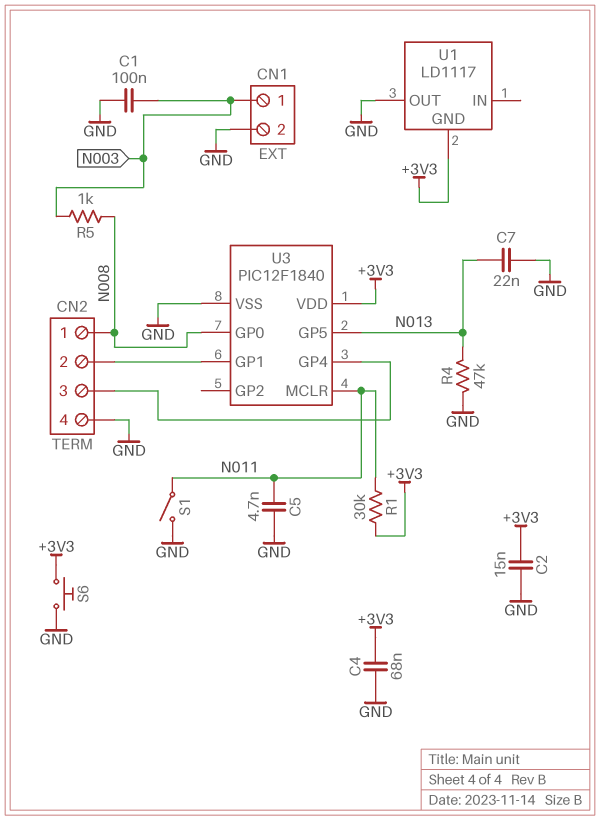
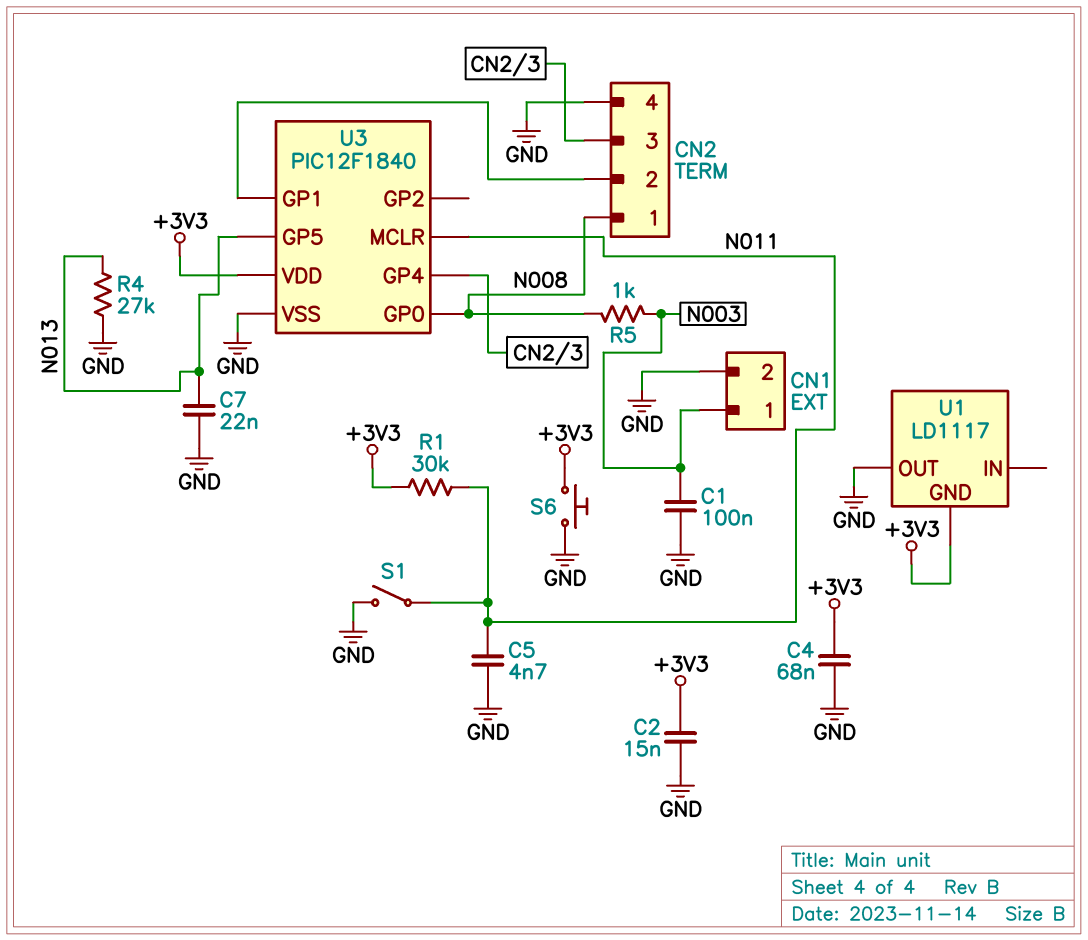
R4: 47k (GND, N013) -> 27k (GND, N013)

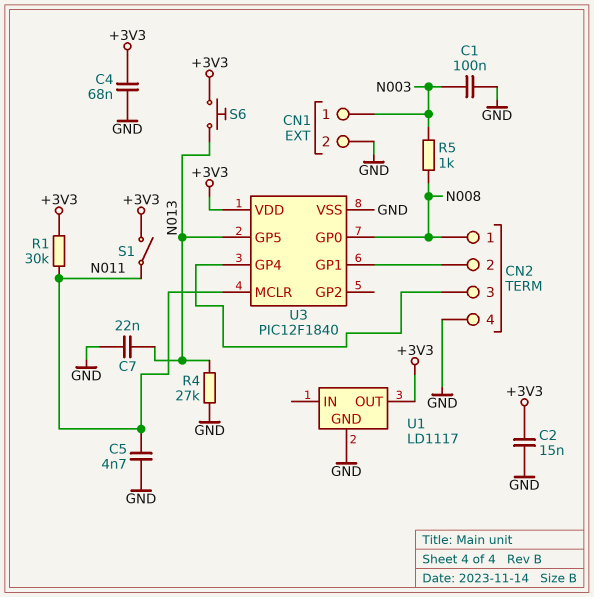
S1: switch (GND, N011) -> switch (+3V3, N011)
S6: button (+3V3, GND) -> button (+3V3, N013)
U1 pin GND: +3V3 -> GND
U1 pin OUT: GND -> +3V3

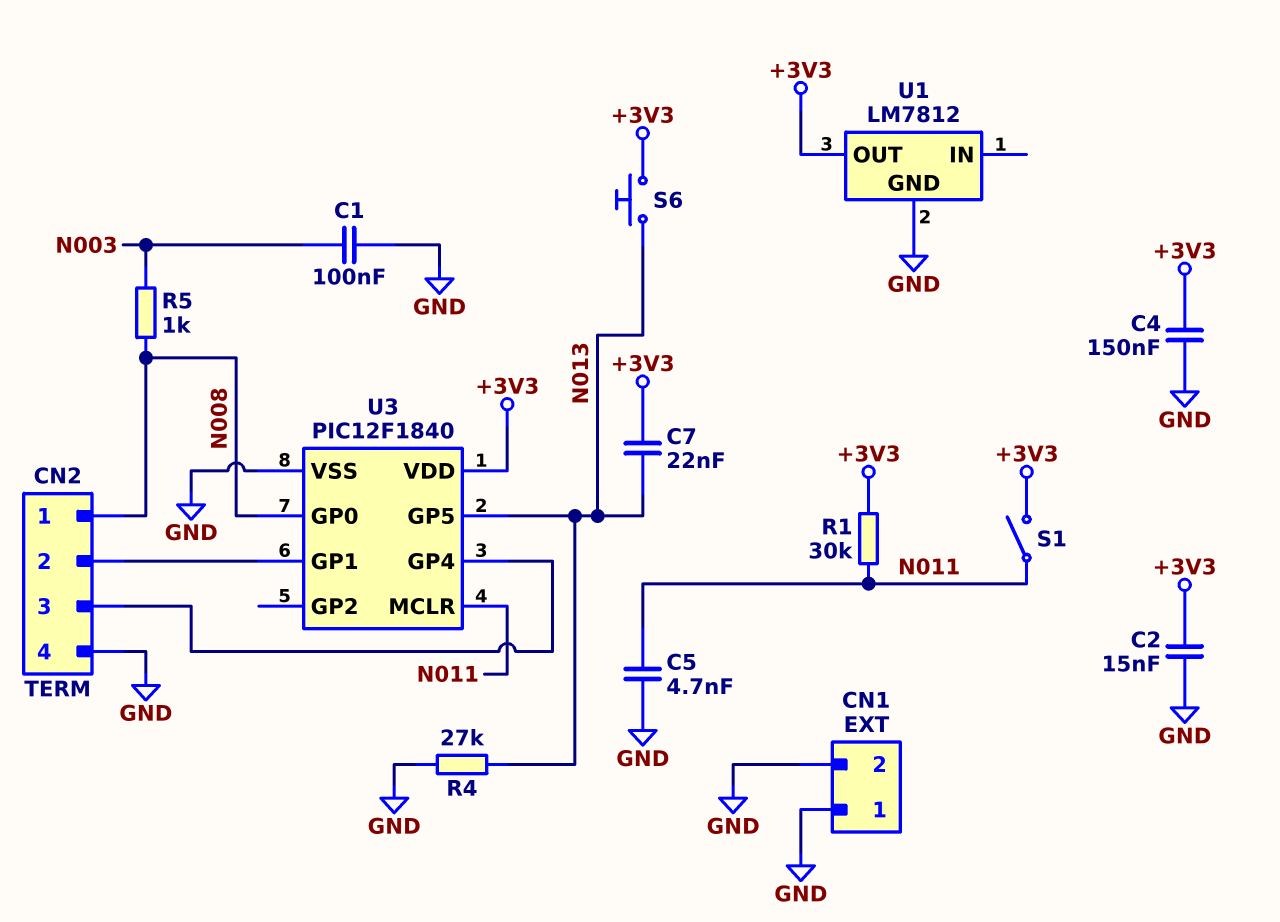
C4: 68nF (+3V3, GND) -> 150nF (+3V3, GND)
C7: 22nF (GND, N013) -> 22nF (+3V3, N013)
CN1 pin 1: N003 -> GND
U1: LD1117 -> LM7812

